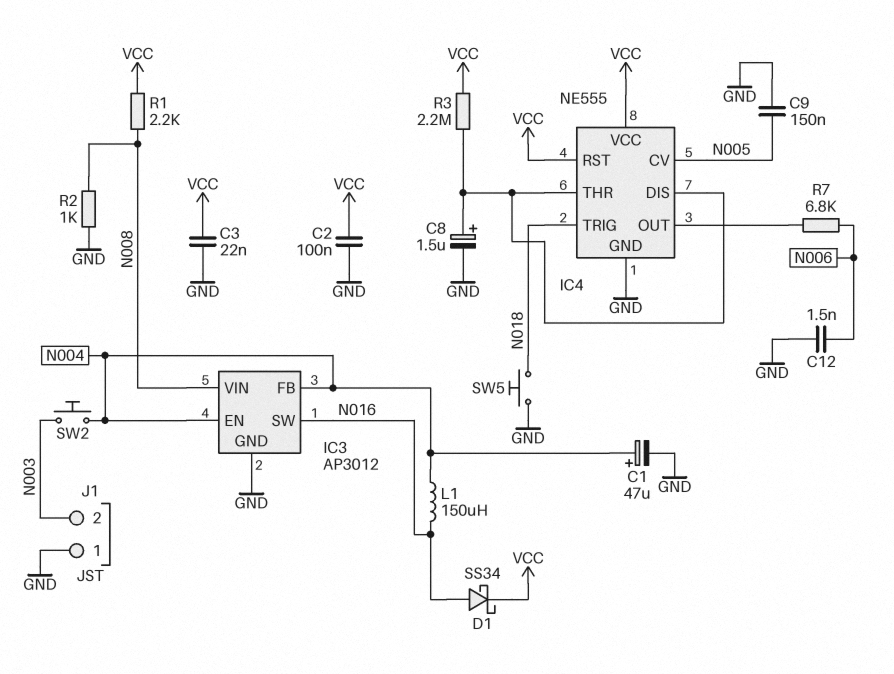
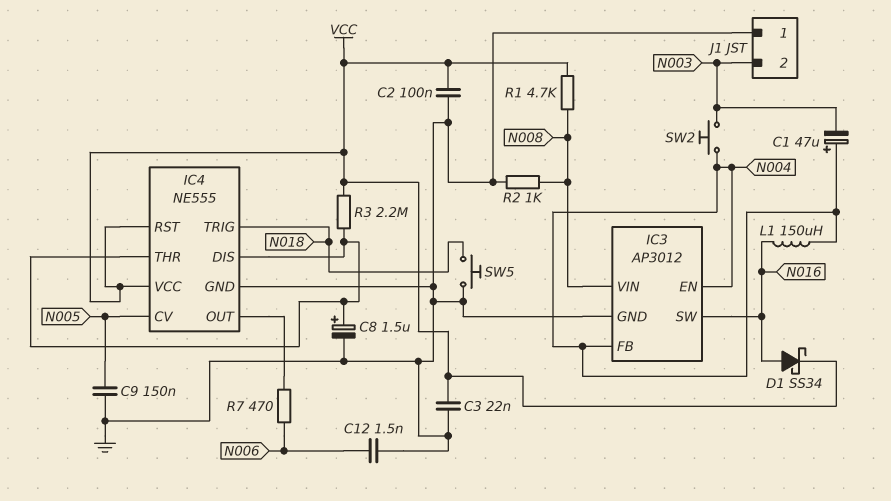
C1: 47uF (plus N004, minus GND) -> 47uF (plus N004, minus N003)
R1: 2.2k (N008, VCC) -> 4.7k (N008, VCC)
R7: 6.8k (IC4/OUT, N006) -> 470 (IC4/OUT, N006)

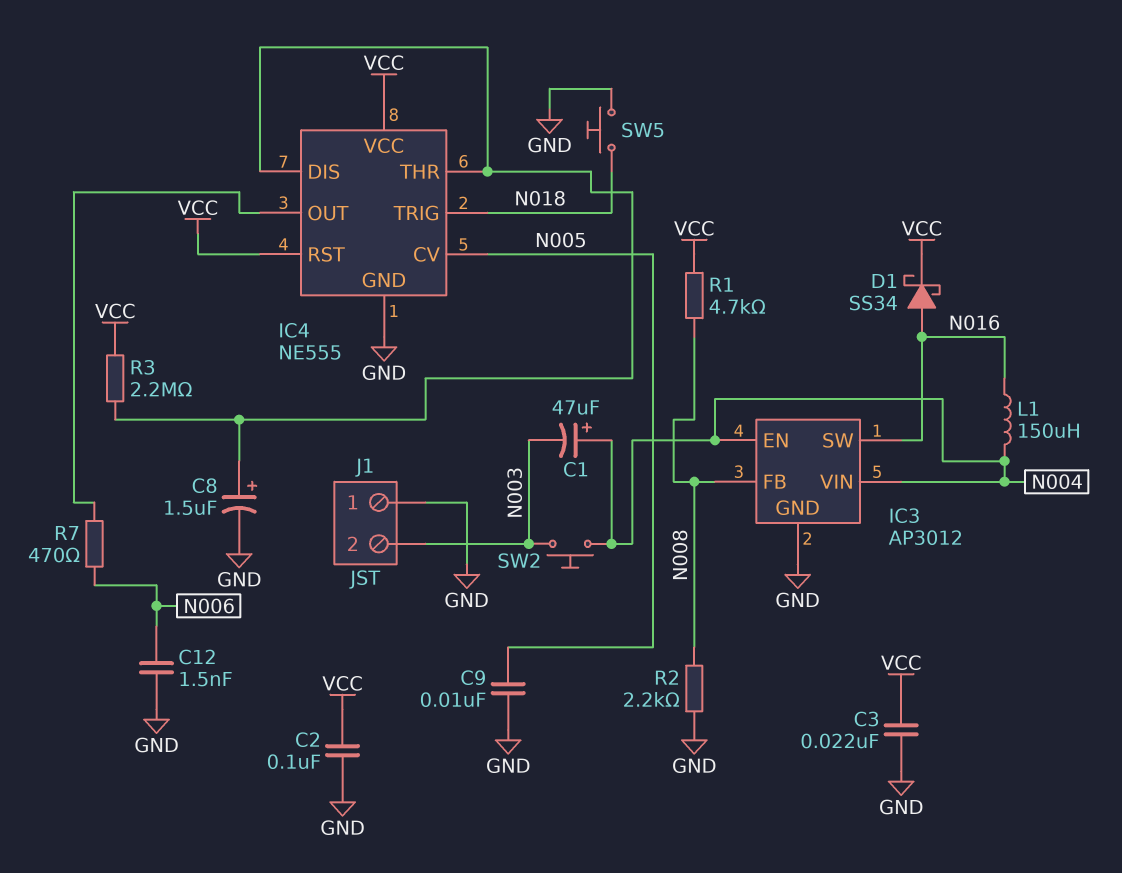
C9: 150nF (GND, N005) -> 10nF (GND, N005)
IC3 pin FB: N004 -> N008
IC3 pin VIN: N008 -> N004
R2: 1k (GND, N008) -> 2.2k (GND, N008)

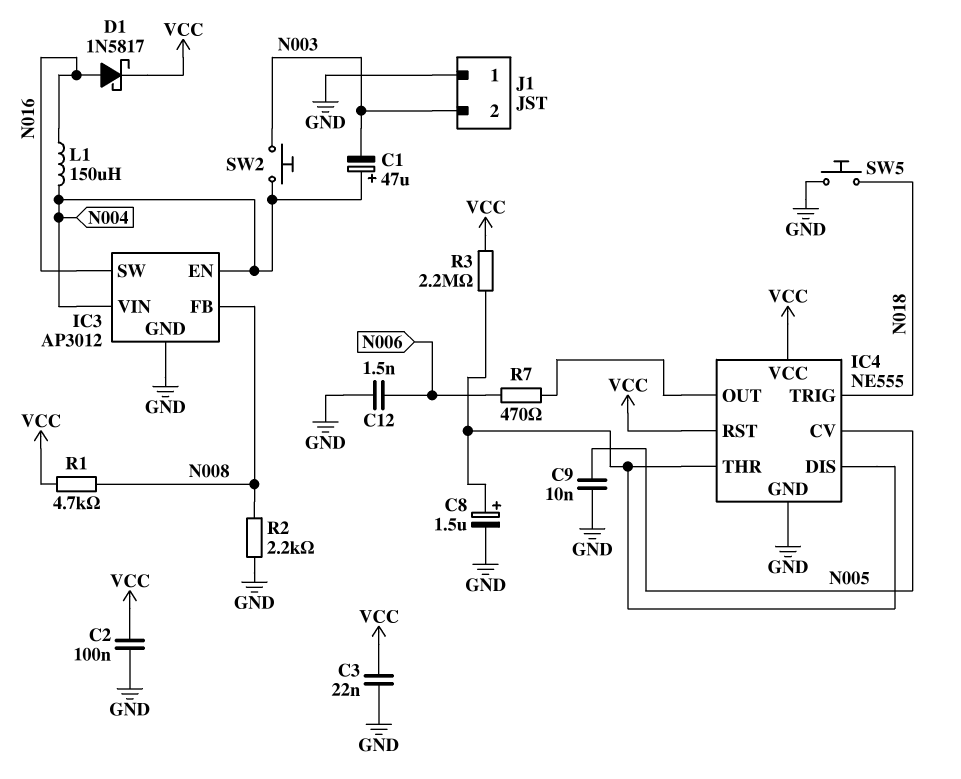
D1: schottky SS34 (A N016, K VCC) -> schottky 1N5817 (A N016, K VCC)

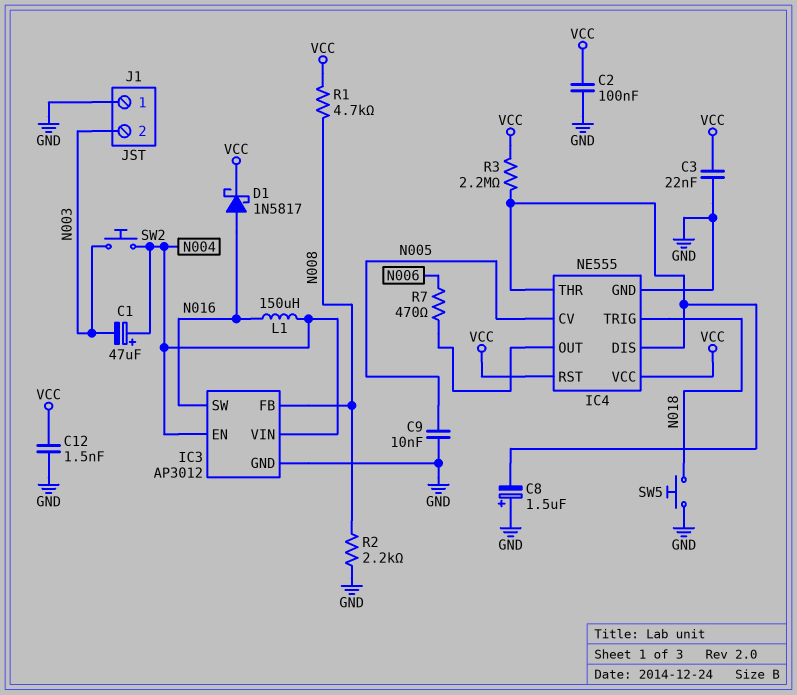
C8: 1.5uF (plus IC4/DIS, minus GND) -> 1.5uF (plus GND, minus IC4/DIS)
C12: 1.5nF (GND, N006) -> 1.5nF (GND, VCC)

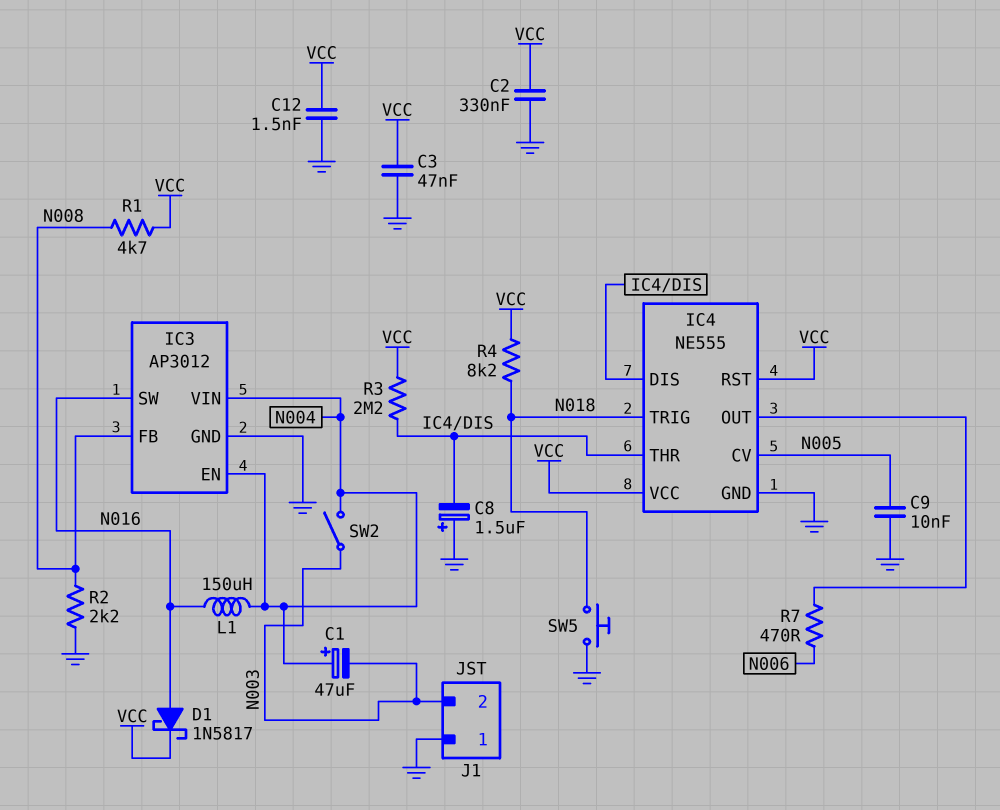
C2: 100nF (GND, VCC) -> 330nF (GND, VCC)
C3: 22nF (GND, VCC) -> 47nF (GND, VCC)
R4: none -> 8.2k (N018, VCC)
SW2: button (N003, N004) -> switch (N003, N004)

